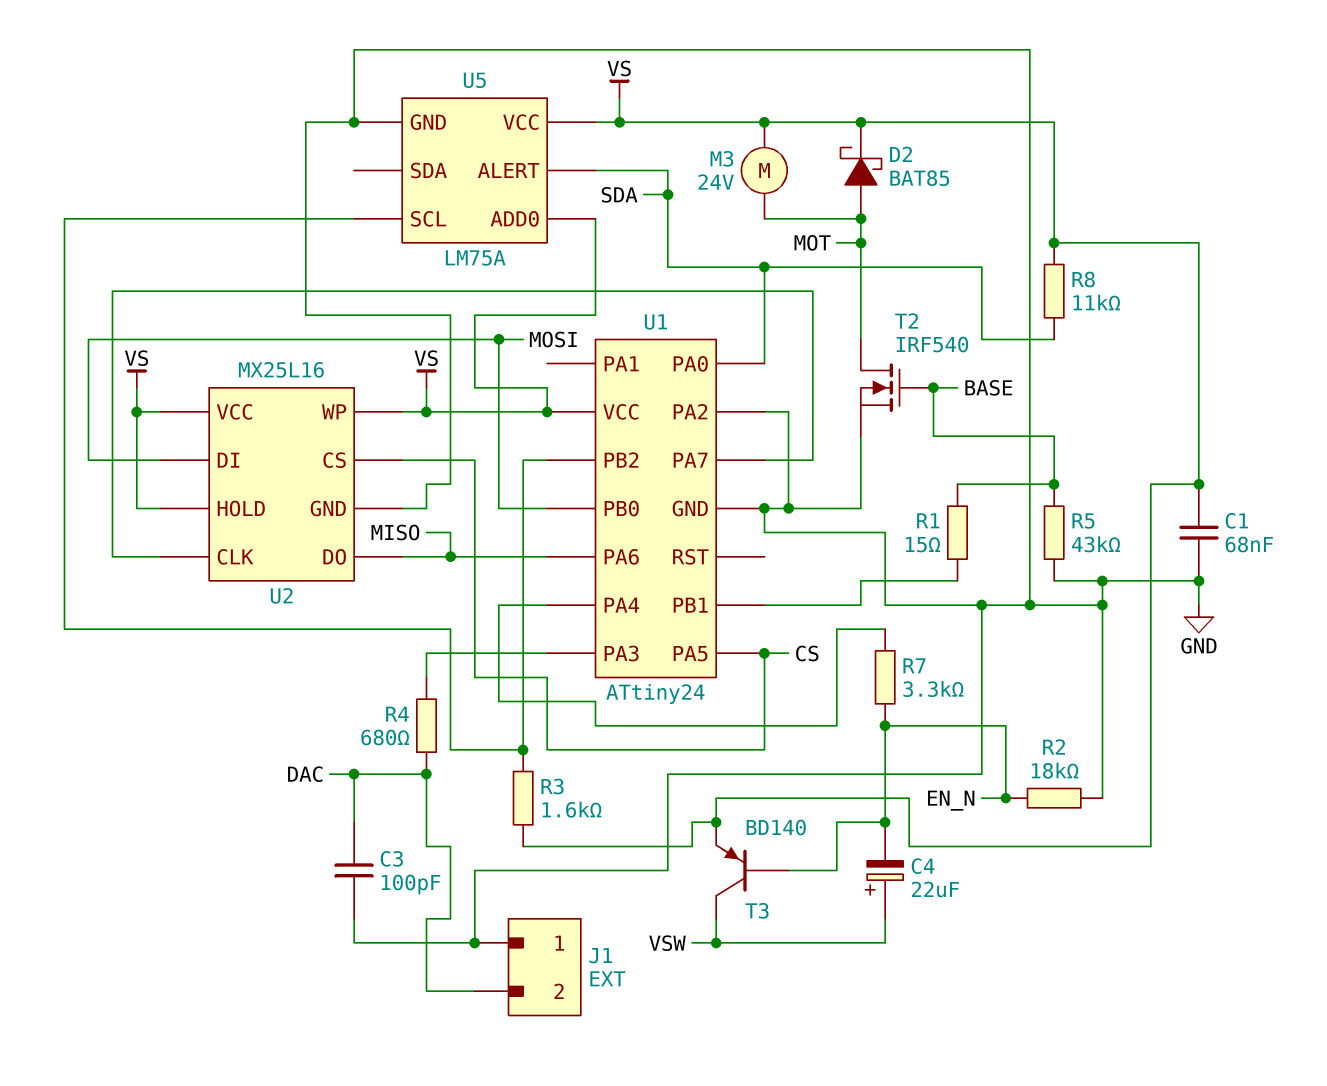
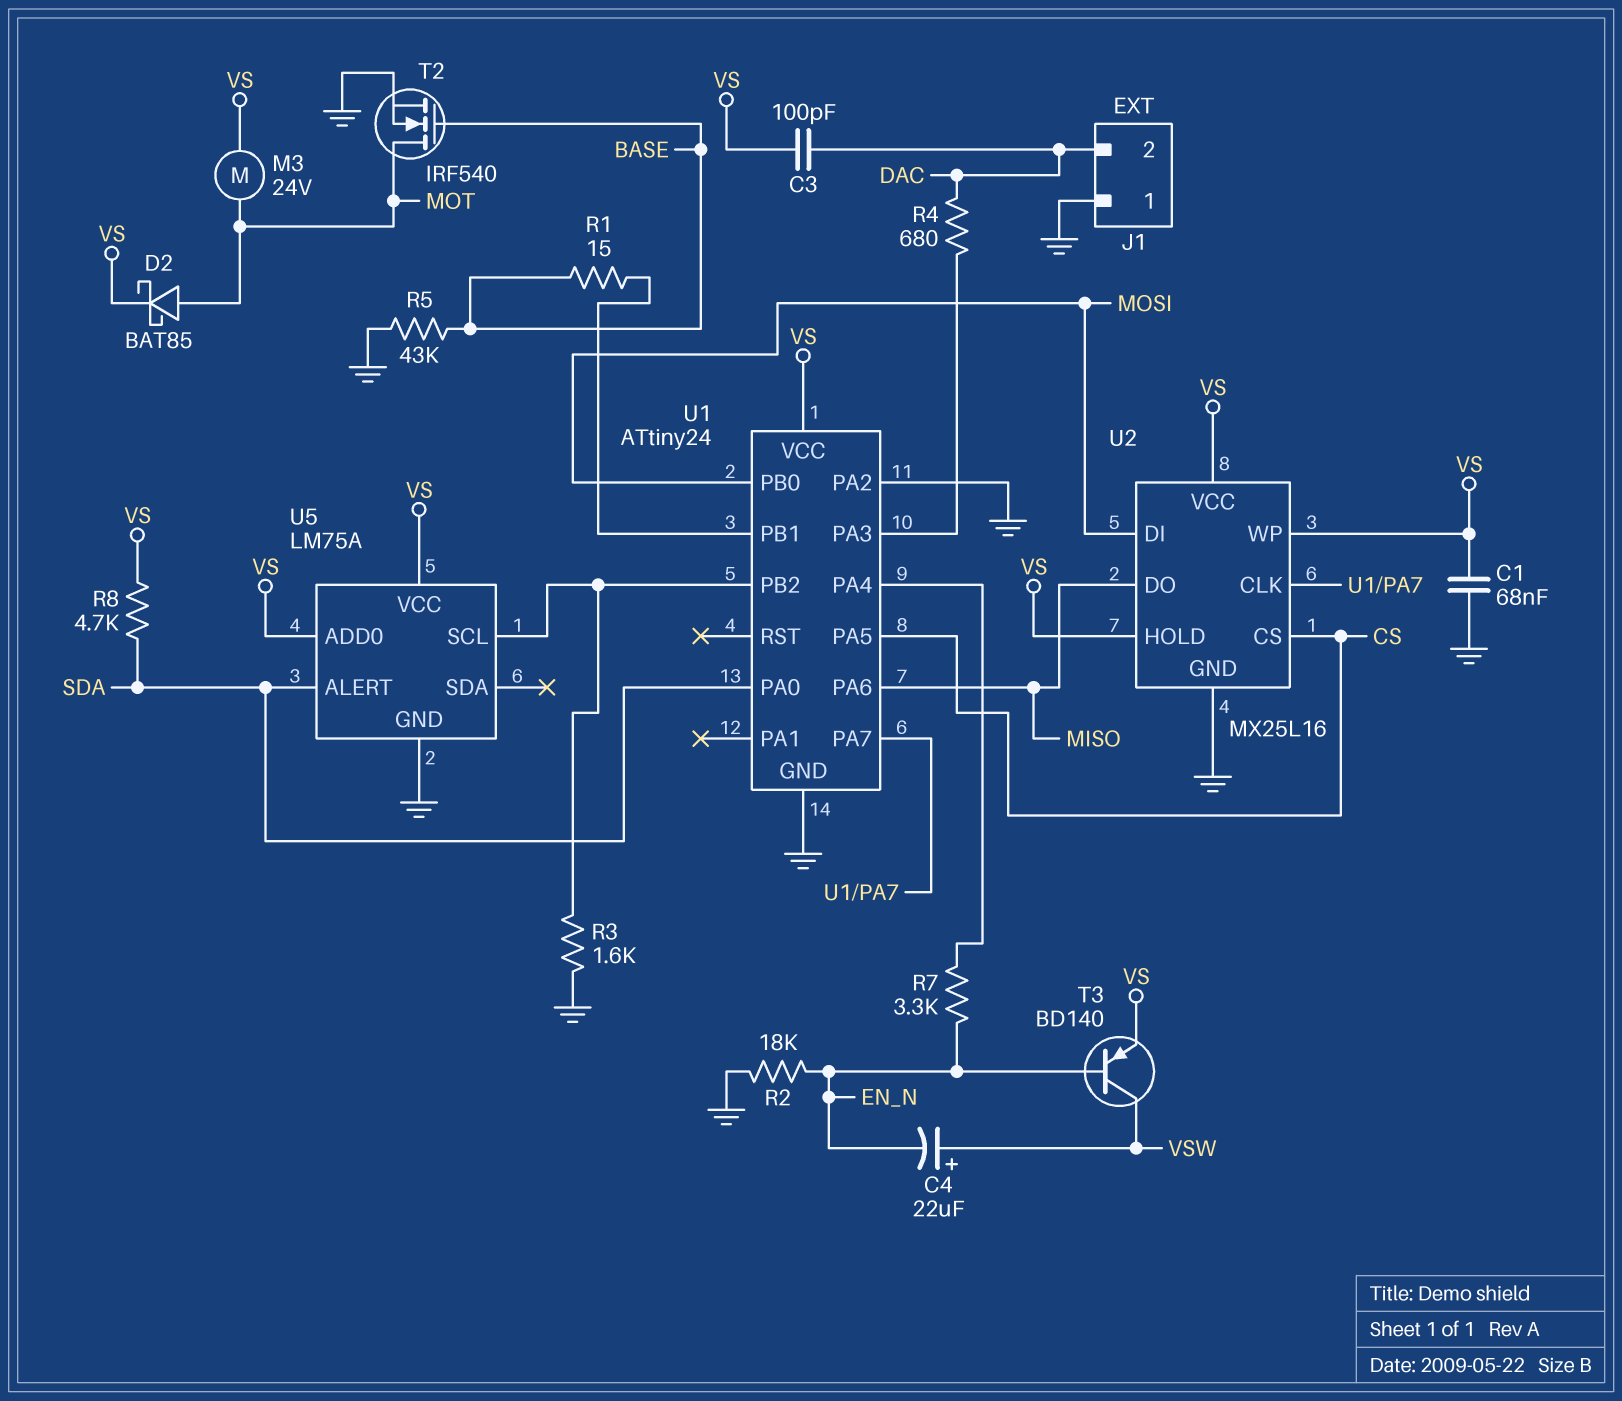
C3: 100pF (DAC, GND) -> 100pF (DAC, VS)
R3: 1.6k (U1/PB2, VS) -> 1.6k (GND, U1/PB2)
R8: 11k (SDA, VS) -> 4.7k (SDA, VS)

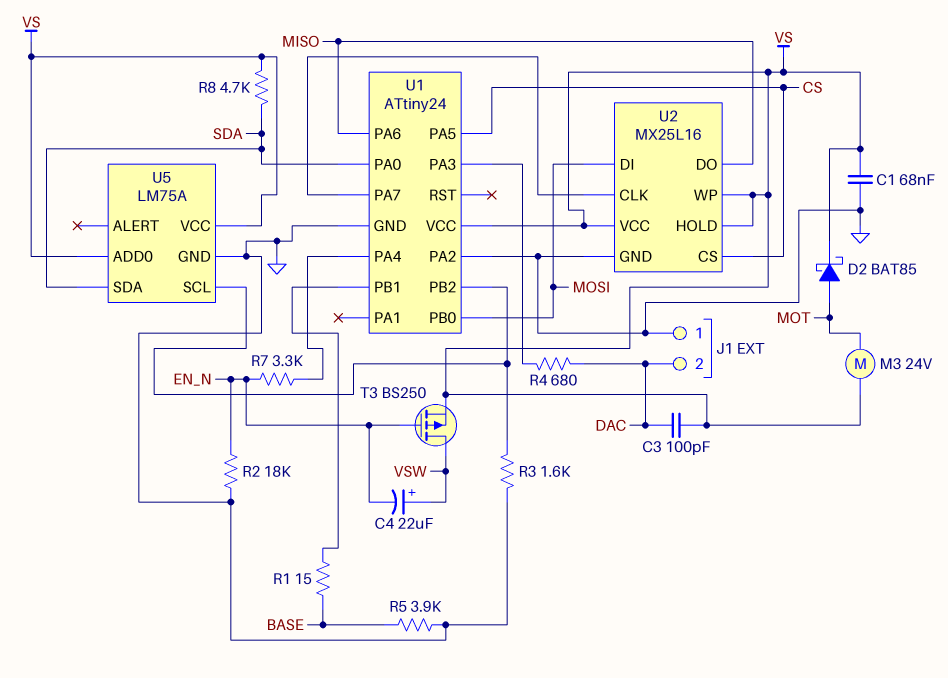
R5: 43k (BASE, GND) -> 3.9k (BASE, GND)
T2: NMOS IRF540 (G BASE, D MOT, S GND) -> none
T3: PNP BD140 (B EN_N, C VSW, E VS) -> PMOS BS250 (G EN_N, D VSW, S VS)
U5 pin ALERT: SDA -> none
U5 pin SDA: none -> SDA

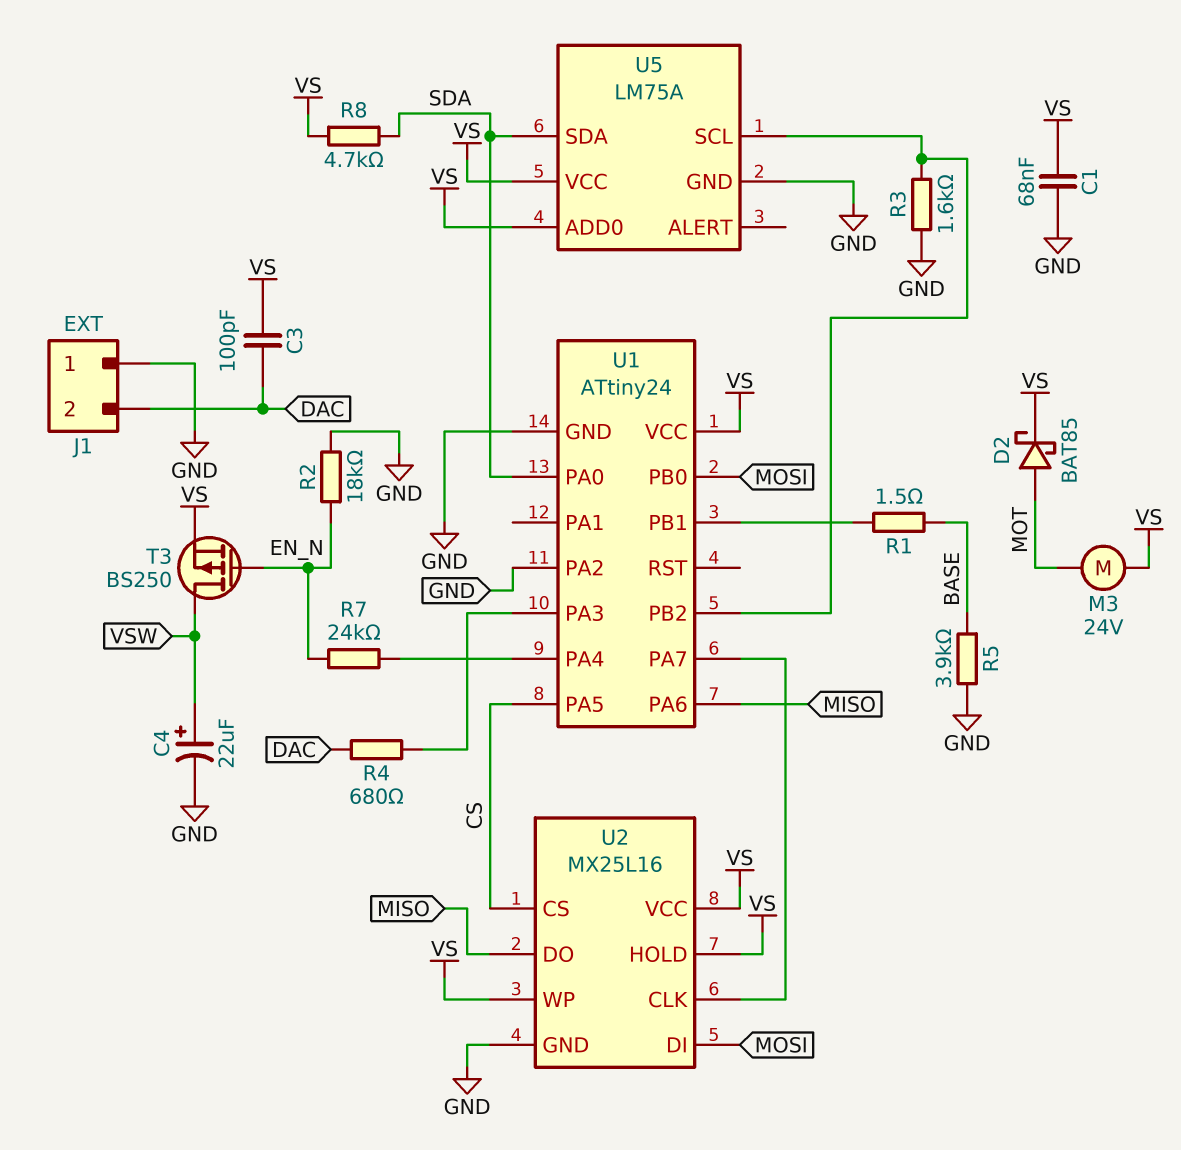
C4: 22uF (plus VSW, minus EN_N) -> 22uF (plus VSW, minus GND)
R1: 15 (BASE, U1/PB1) -> 1.5 (BASE, U1/PB1)
R7: 3.3k (EN_N, U1/PA4) -> 24k (EN_N, U1/PA4)

